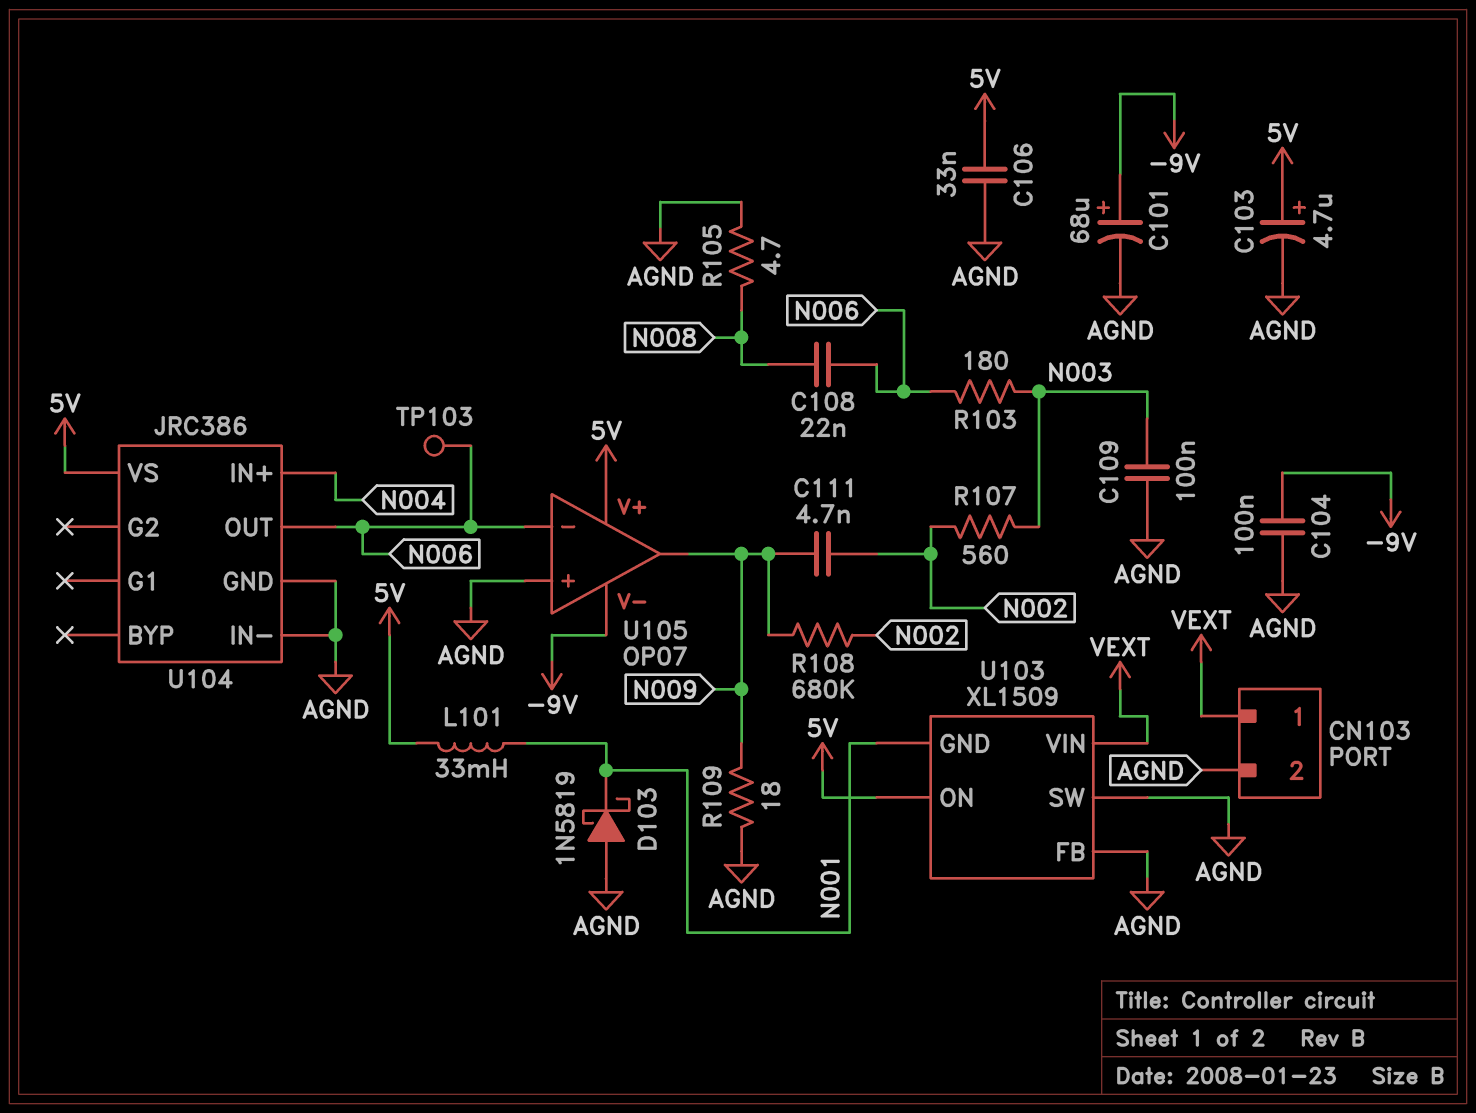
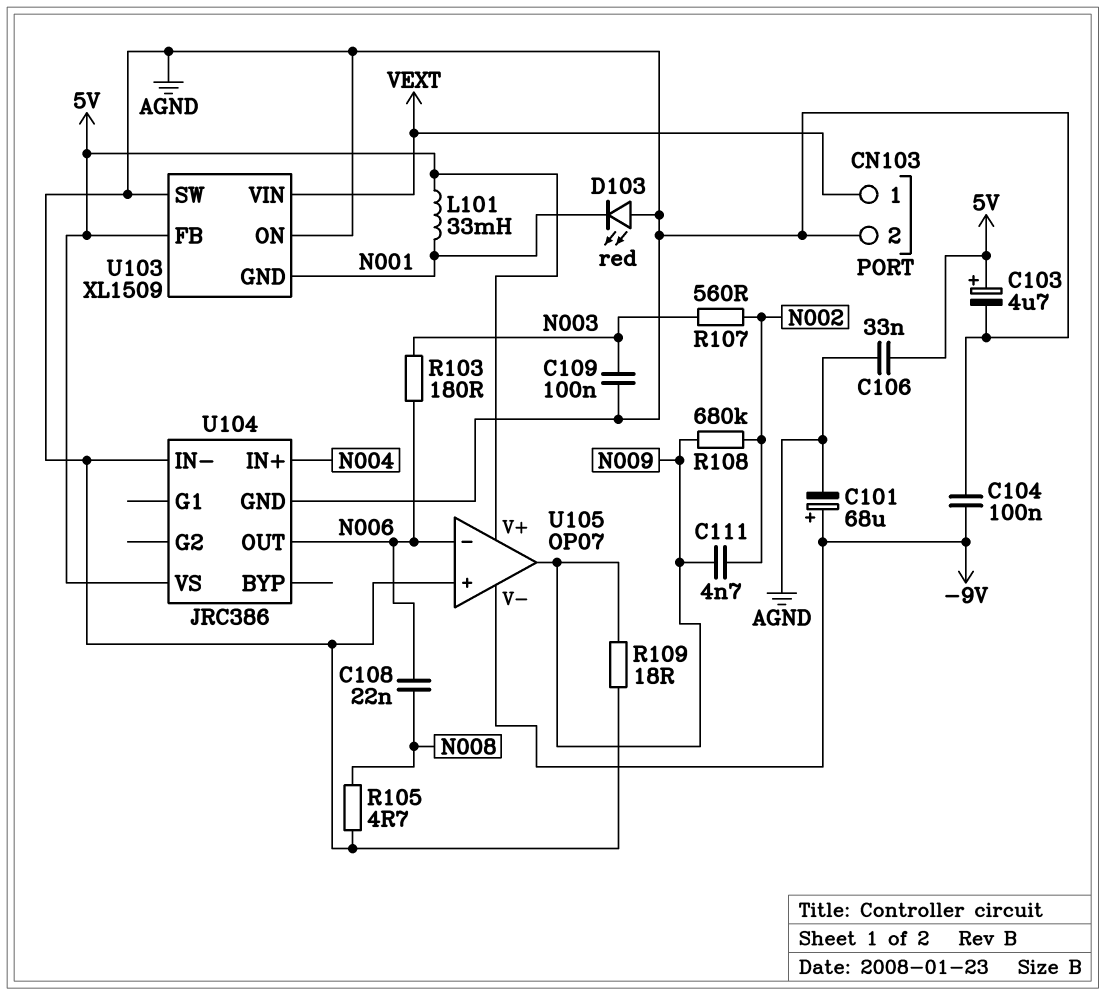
D103: schottky 1N5819 (A AGND, K N001) -> LED red (A AGND, K N001)
TP103: test point (N006) -> none
U103 pin FB: AGND -> 5V
U103 pin ON: 5V -> AGND

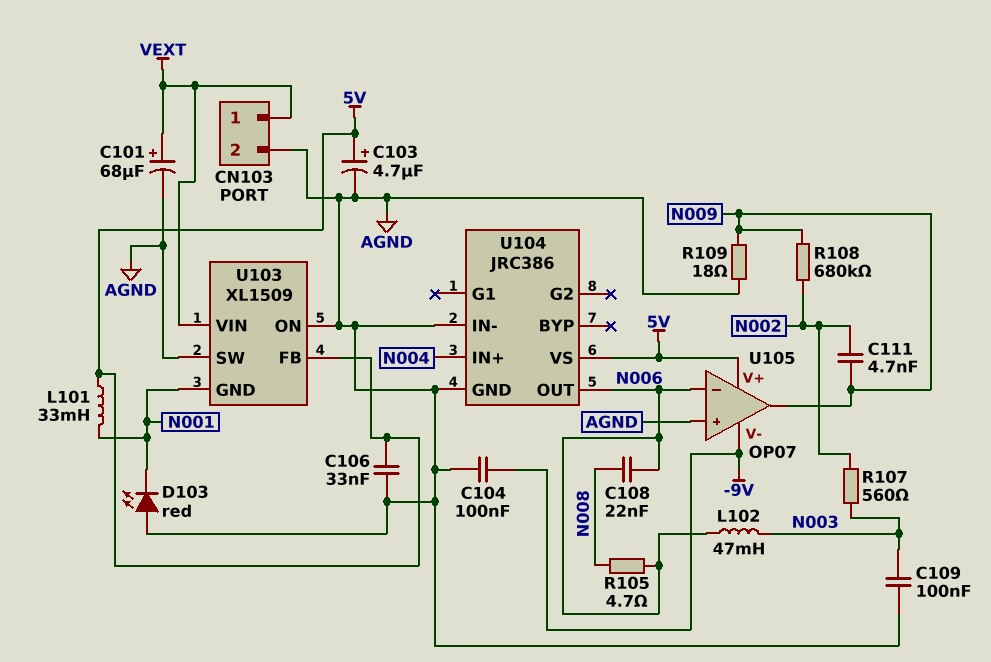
C101: 68uF (plus -9V, minus AGND) -> 68uF (plus VEXT, minus AGND)
L102: none -> 47mH (N003, N006)
R103: 180 (N003, N006) -> none
R105: 4.7 (AGND, N008) -> 4.7 (N006, N008)

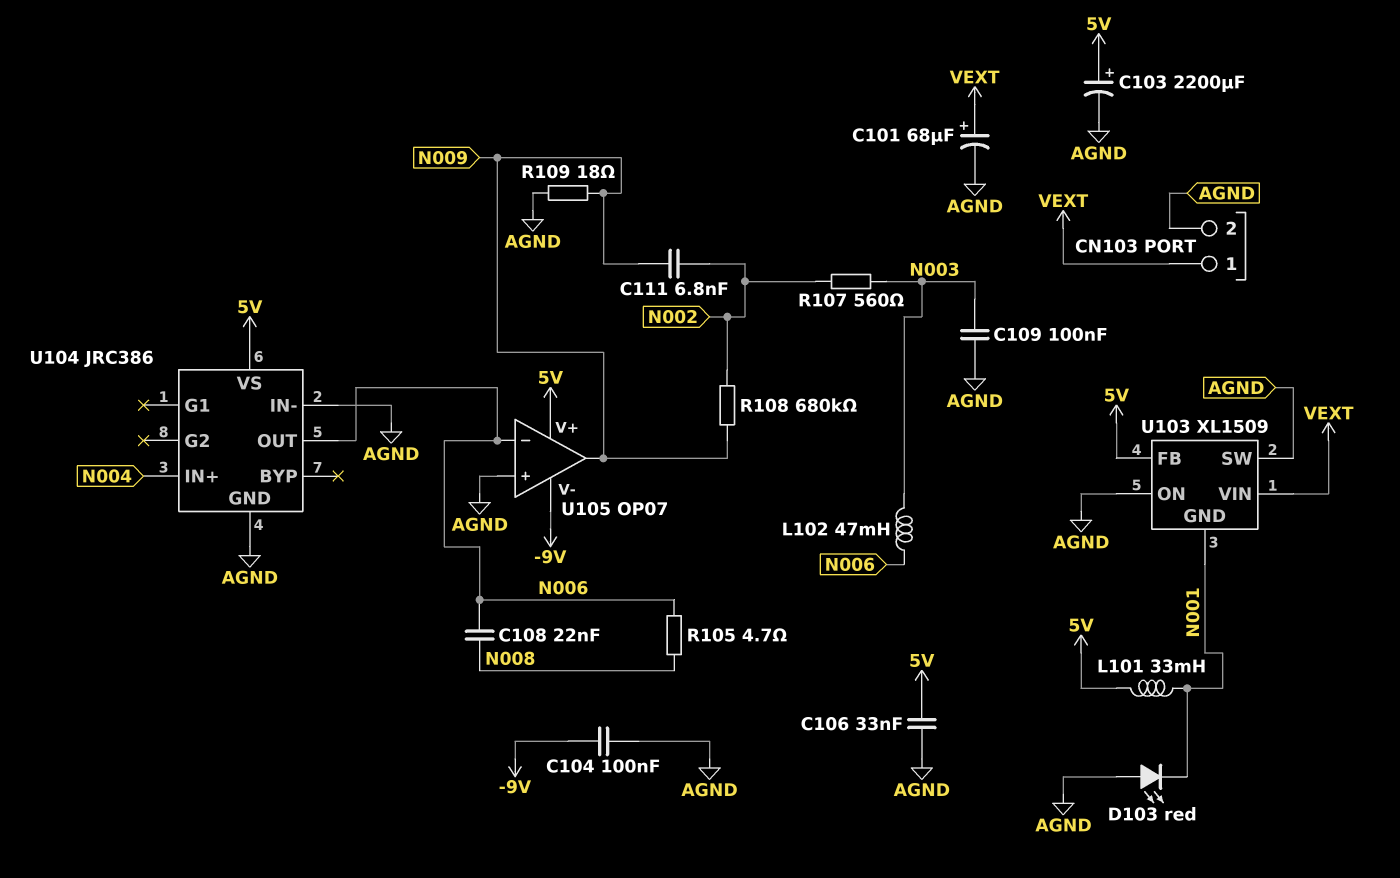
C103: 4.7uF (plus 5V, minus AGND) -> 2200uF (plus 5V, minus AGND)
C111: 4.7nF (N002, N009) -> 6.8nF (N002, N009)

